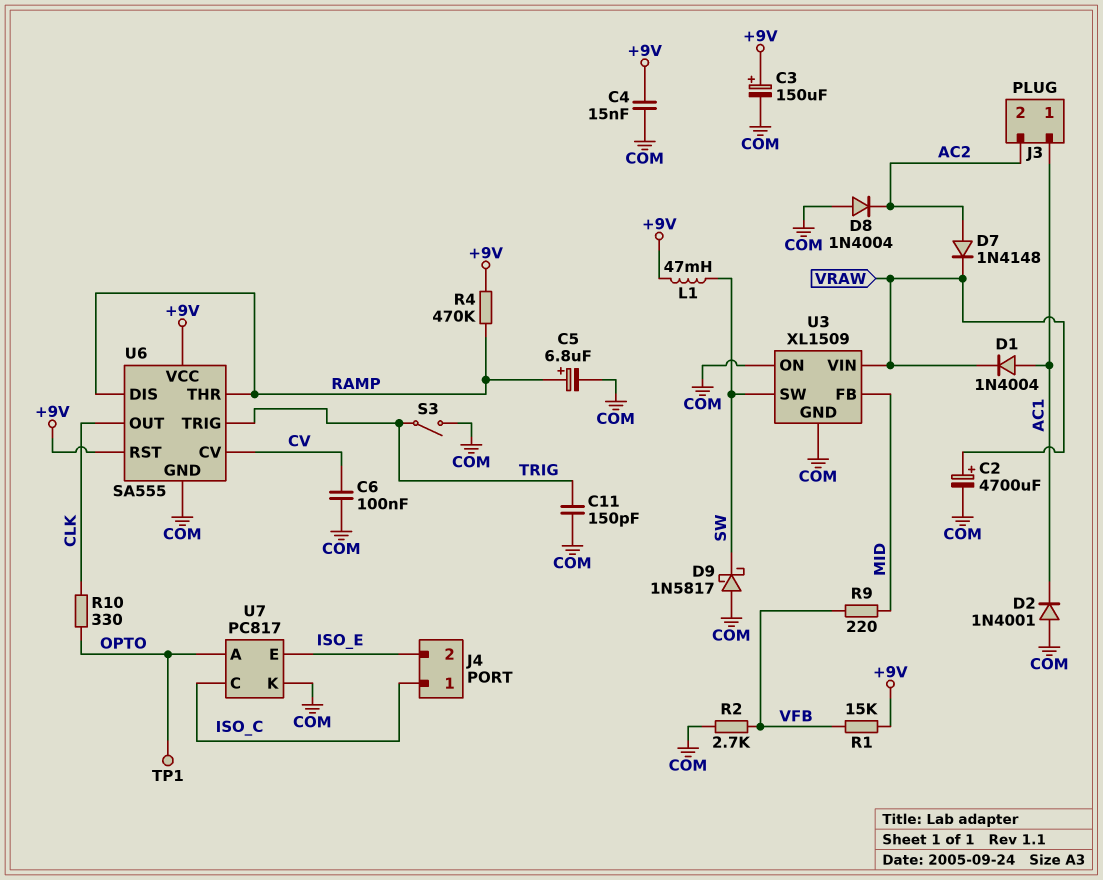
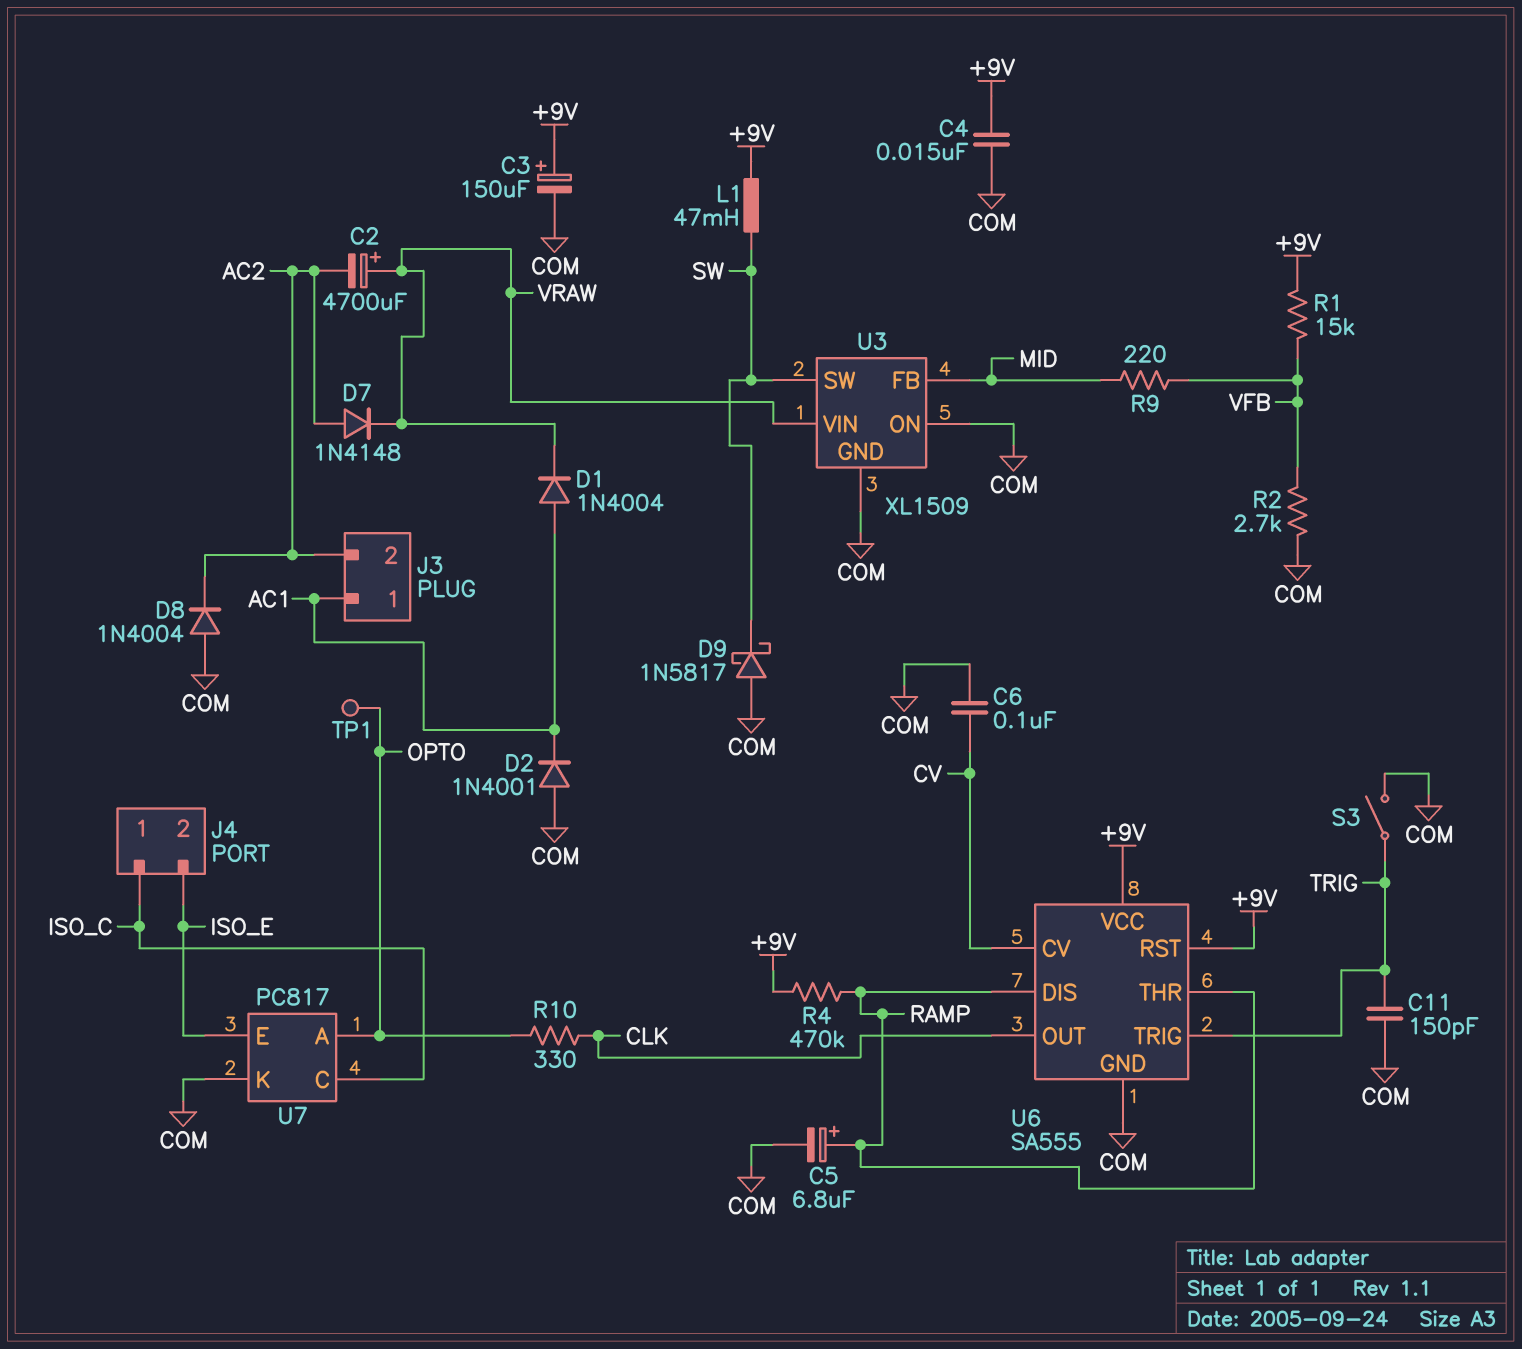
C2: 4700uF (plus VRAW, minus COM) -> 4700uF (plus VRAW, minus AC2)

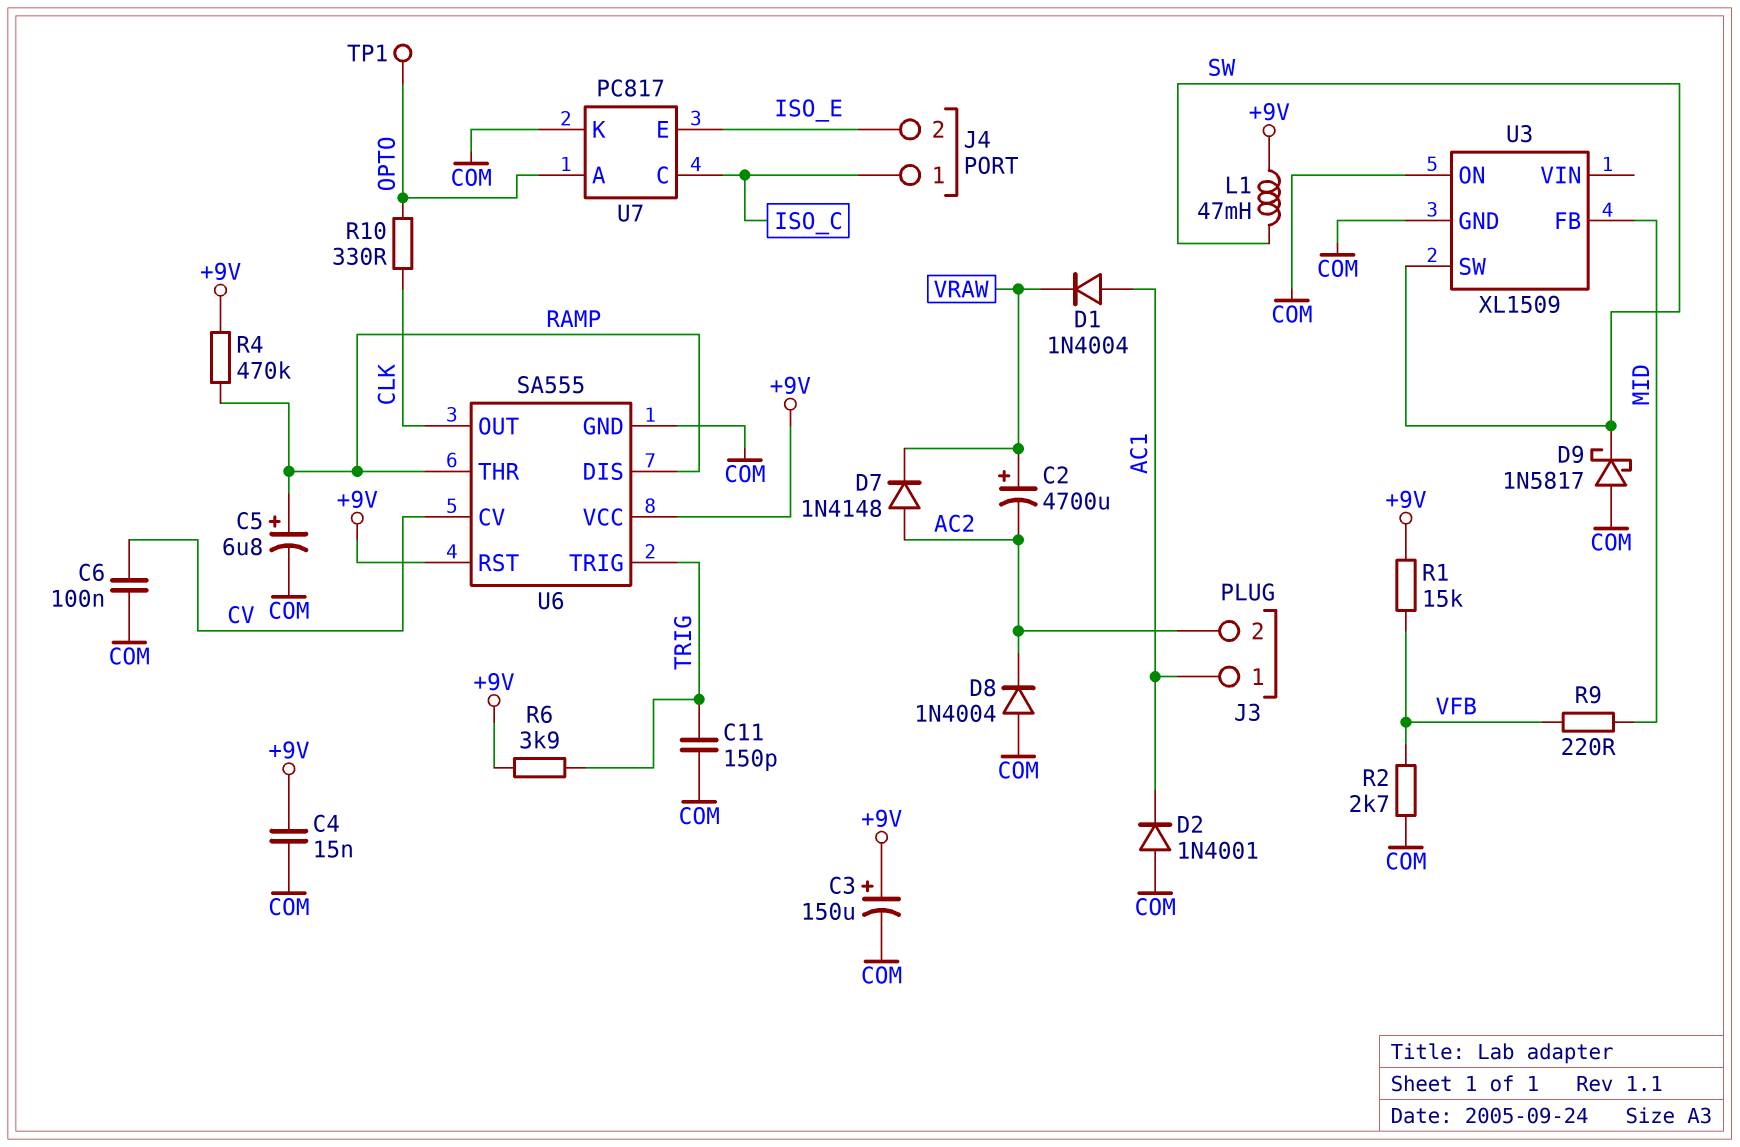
R6: none -> 3.9k (+9V, TRIG)
S3: switch (COM, TRIG) -> none
U3 pin VIN: VRAW -> none

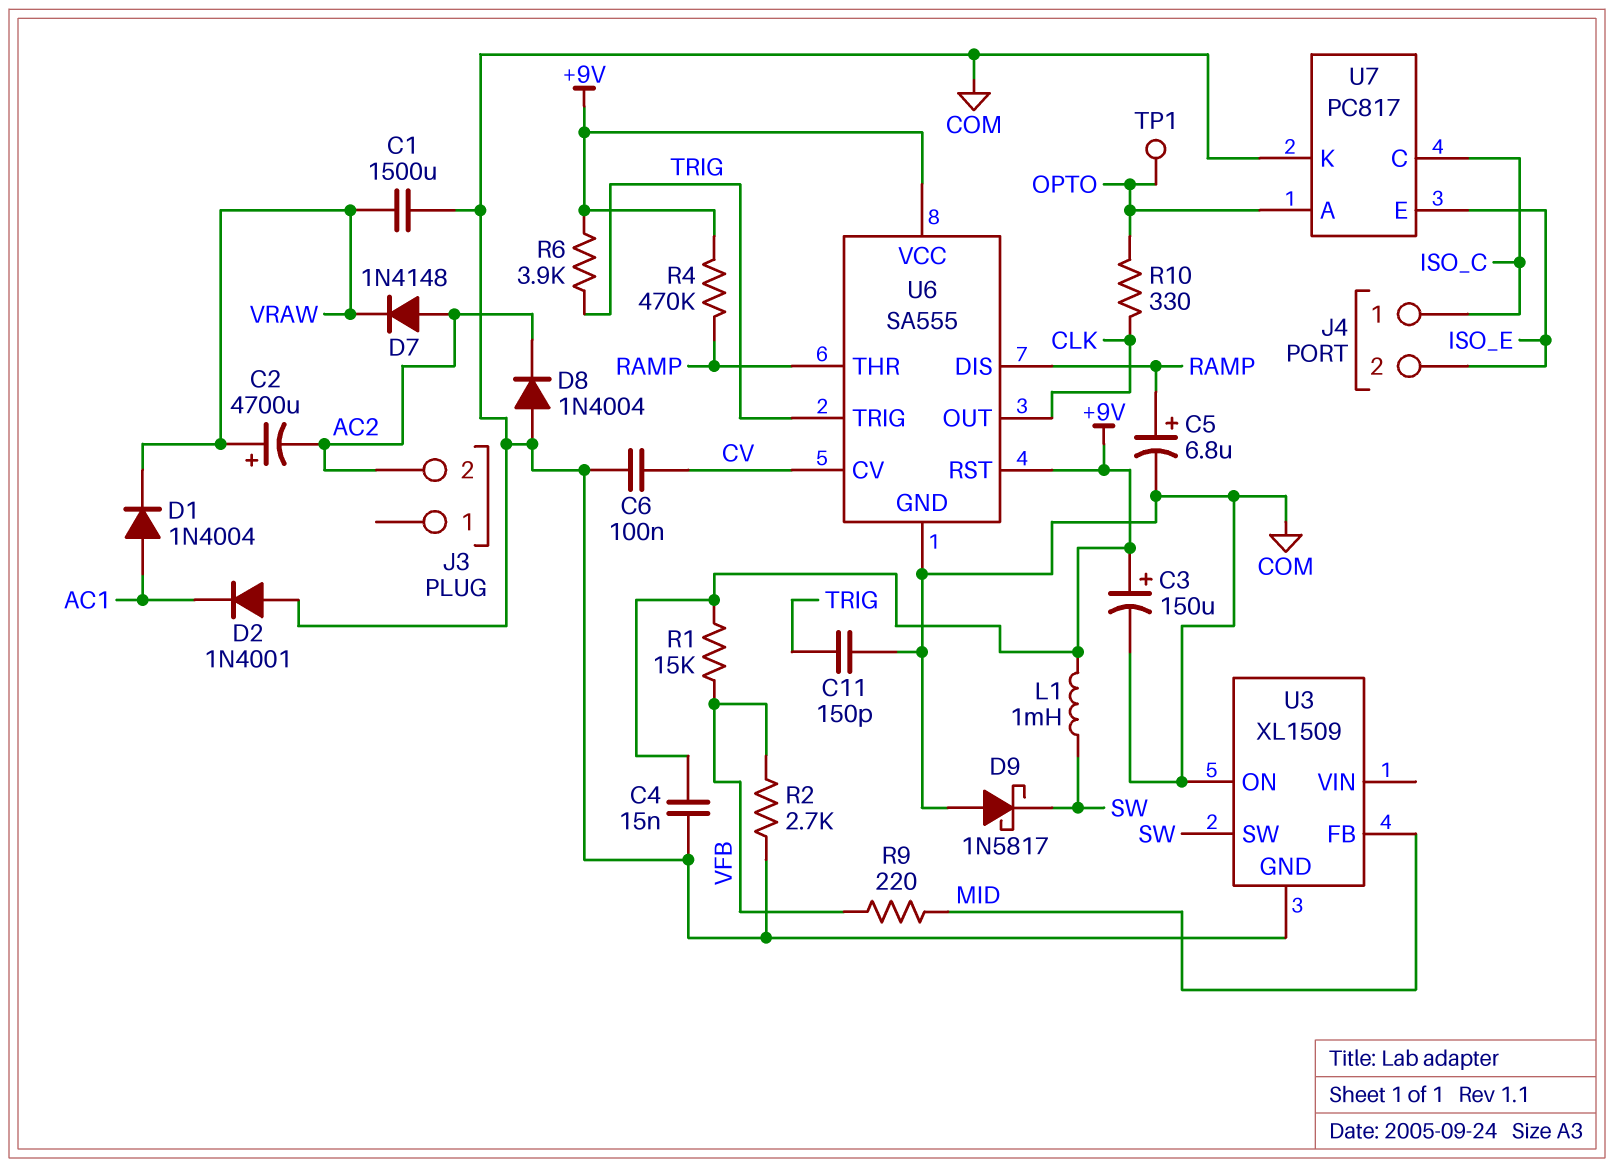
C1: none -> 1500uF (COM, VRAW)
J3 pin 1: AC1 -> none
L1: 47mH (+9V, SW) -> 1mH (+9V, SW)

